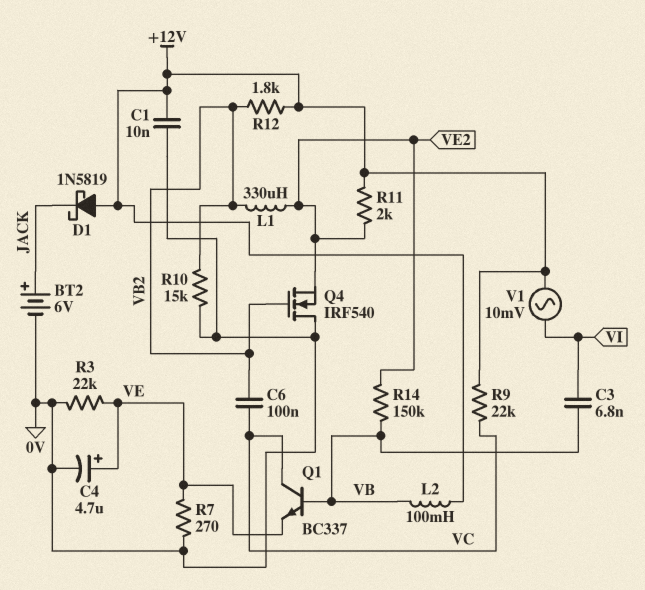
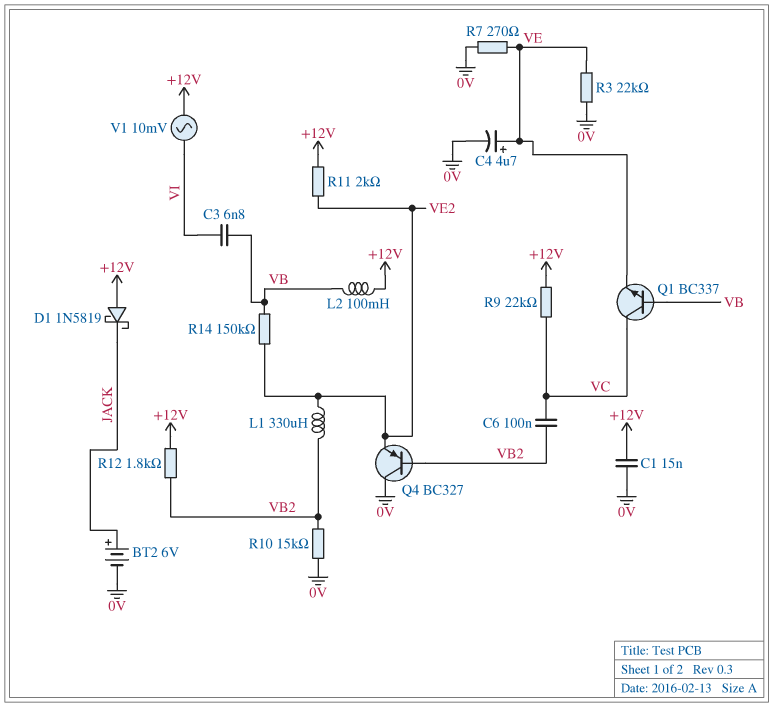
C1: 10nF (+12V, 0V) -> 15nF (+12V, 0V)
Q4: NMOS IRF540 (G VB2, D 0V, S VE2) -> PNP BC327 (B VB2, C 0V, E VE2)

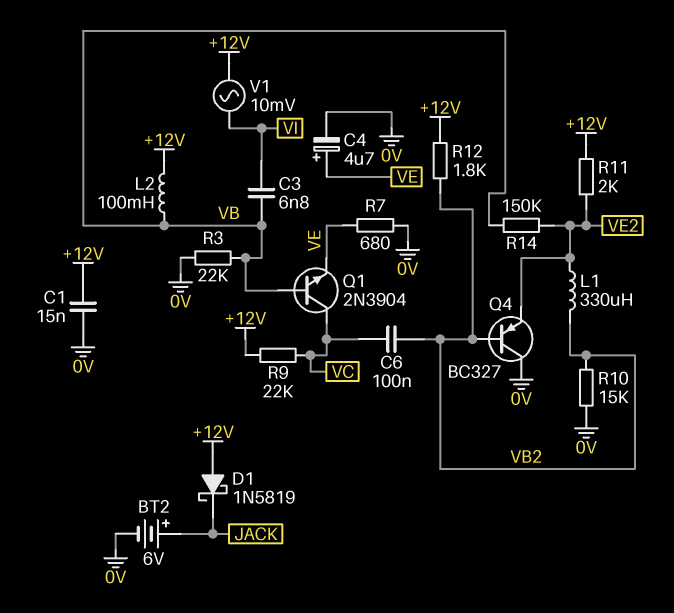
Q1: NPN BC337 (B VB, C VC, E VE) -> NPN 2N3904 (B VB, C VC, E VE)
R3: 22k (0V, VE) -> 22k (0V, VB)
R7: 270 (0V, VE) -> 680 (0V, VE)

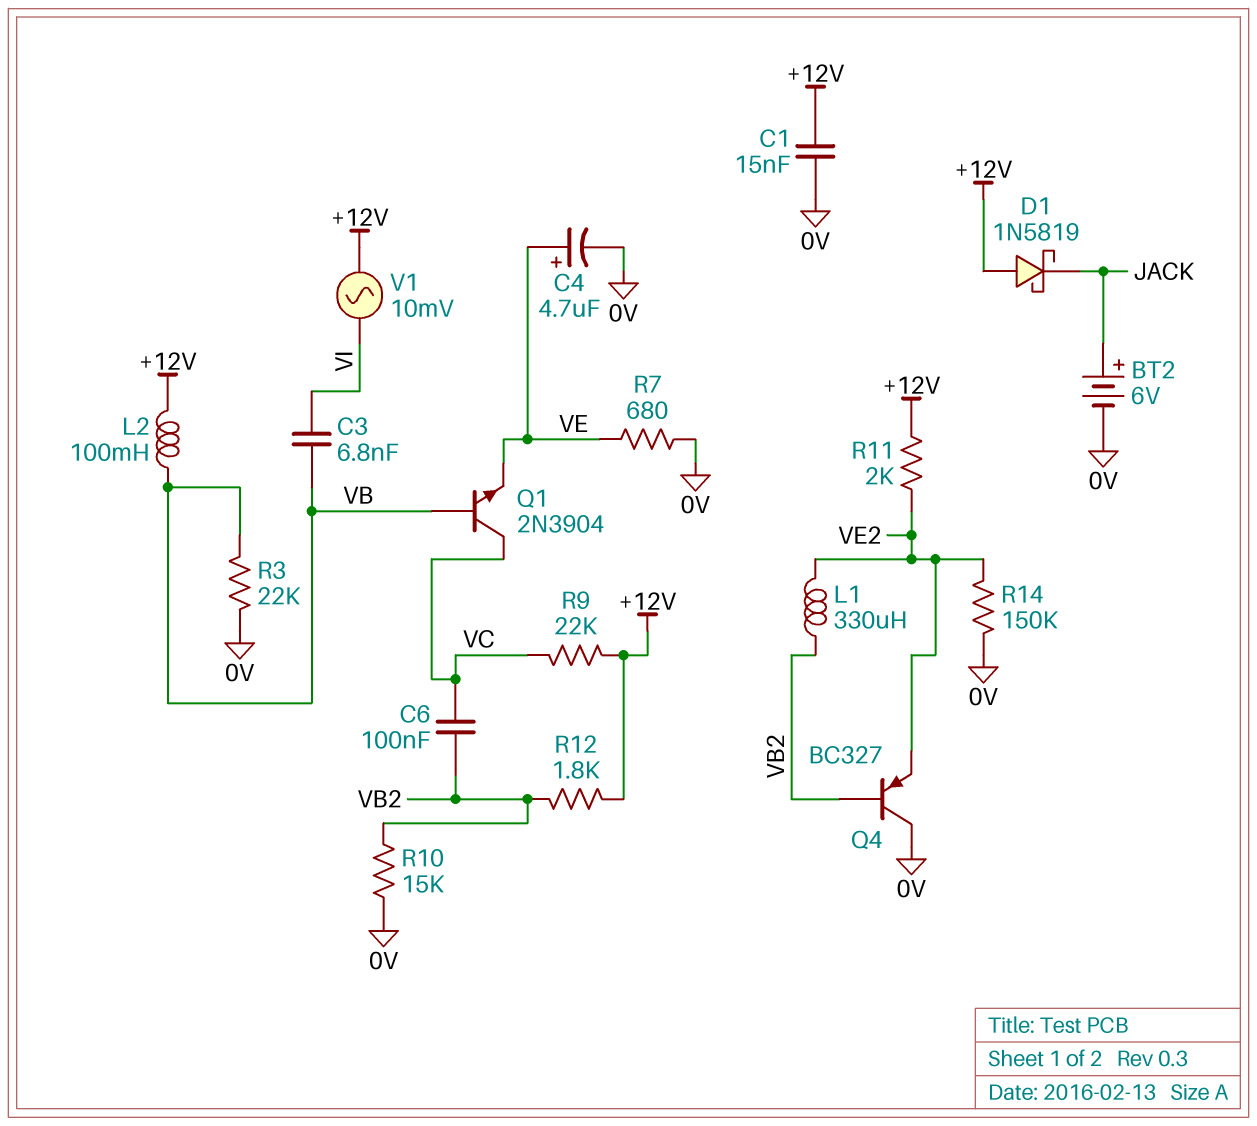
R14: 150k (VB, VE2) -> 150k (0V, VE2)

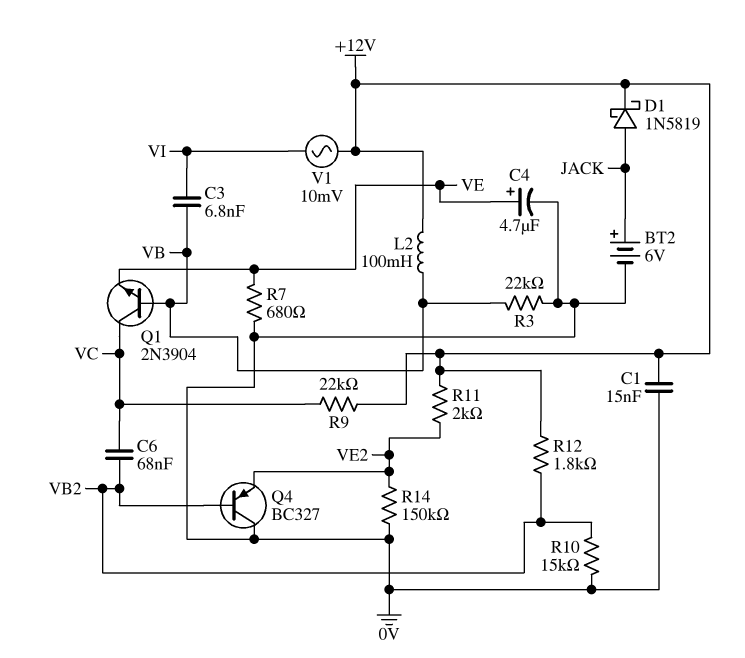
C6: 100nF (VB2, VC) -> 68nF (VB2, VC)
D1: schottky 1N5819 (A +12V, K JACK) -> schottky 1N5819 (A JACK, K +12V)
L1: 330uH (VB2, VE2) -> none

